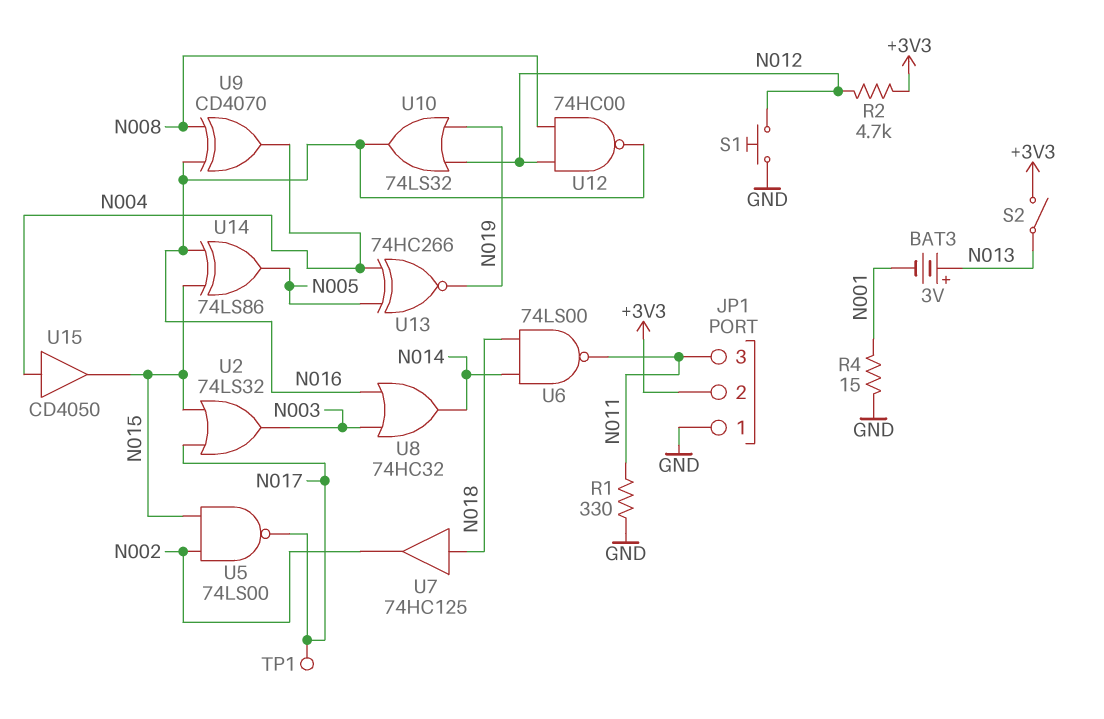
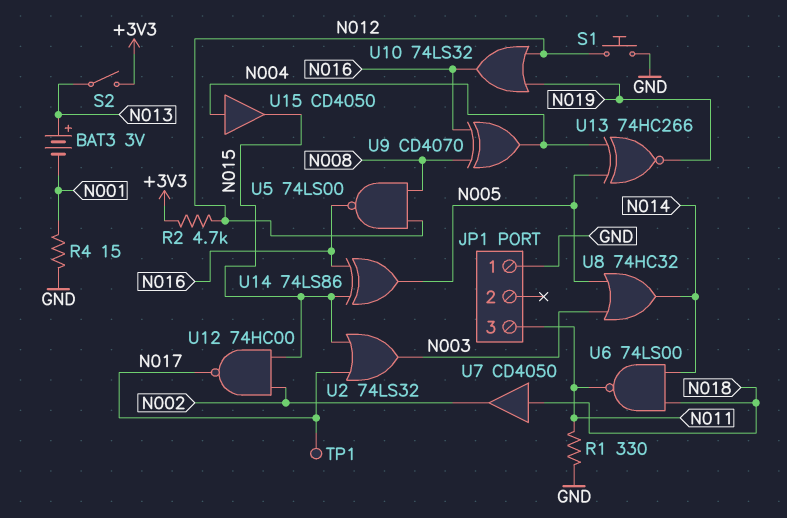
JP1 pin 2: +3V3 -> none
U5: NAND 74LS00 (in N002, in N015, out N017) -> NAND 74LS00 (in N008, in N012, out N016)
U7: buffer 74HC125 (in N018, out N002) -> buffer CD4050 (in N018, out N002)
U8: OR 74HC32 (in N003, in N016, out N014) -> OR 74HC32 (in N003, in N005, out N014)
U12: NAND 74HC00 (in N008, in N012, out N016) -> NAND 74HC00 (in N002, in N015, out N017)

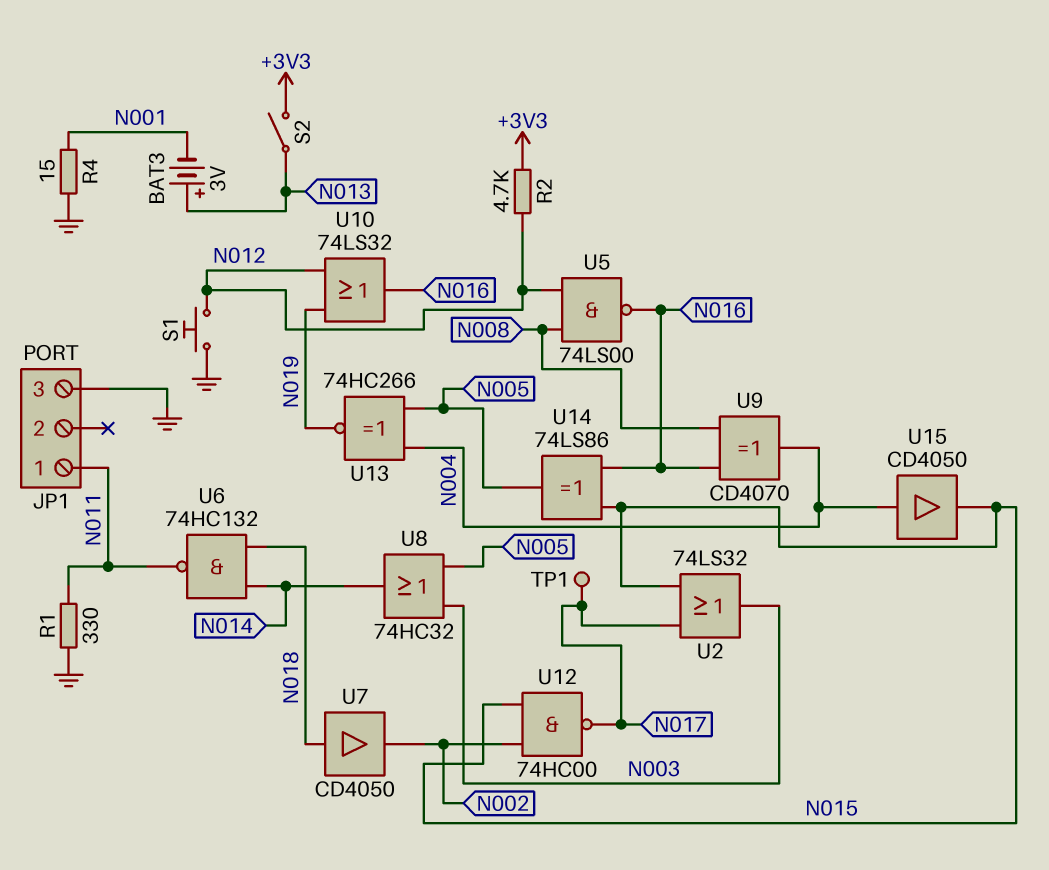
JP1 pin 1: GND -> N011
JP1 pin 3: N011 -> GND
U6: NAND 74LS00 (in N014, in N018, out N011) -> NAND 74HC132 (in N014, in N018, out N011)

